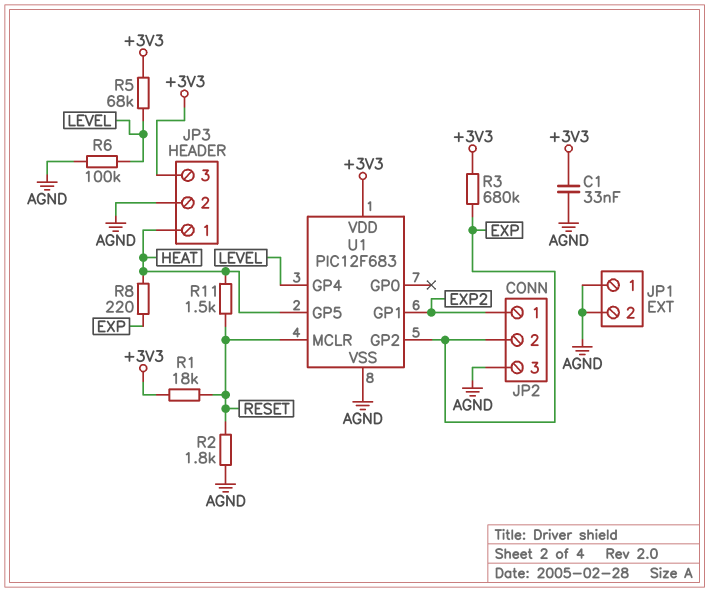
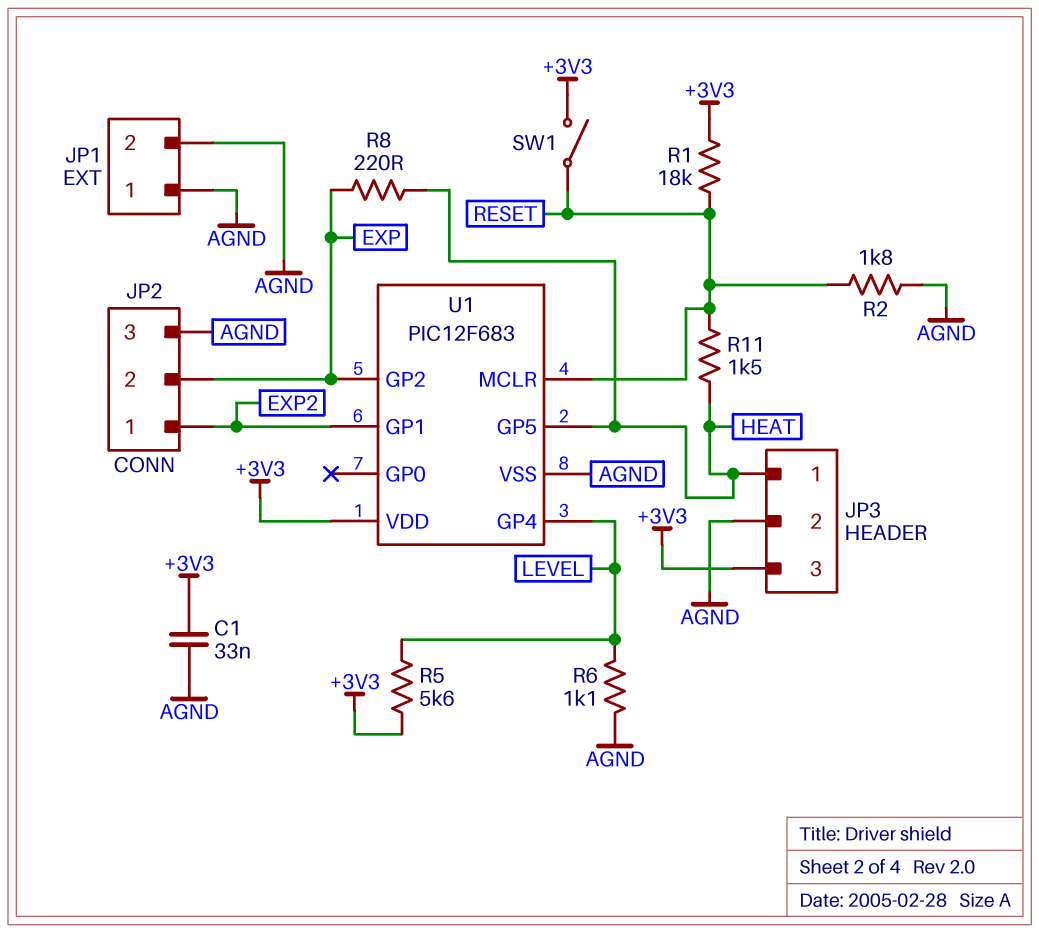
R3: 680k (+3V3, EXP) -> none
R5: 68k (+3V3, LEVEL) -> 5.6k (+3V3, LEVEL)
R6: 100k (AGND, LEVEL) -> 1.1k (AGND, LEVEL)
SW1: none -> switch (+3V3, RESET)

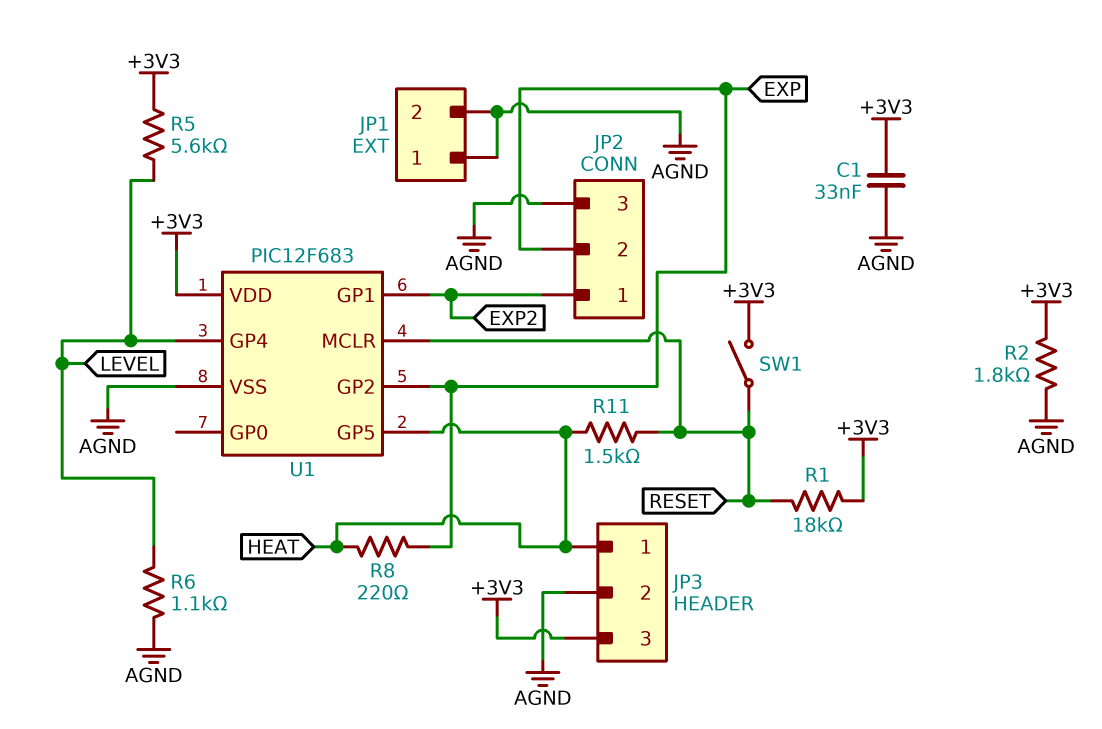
R2: 1.8k (AGND, RESET) -> 1.8k (+3V3, AGND)

